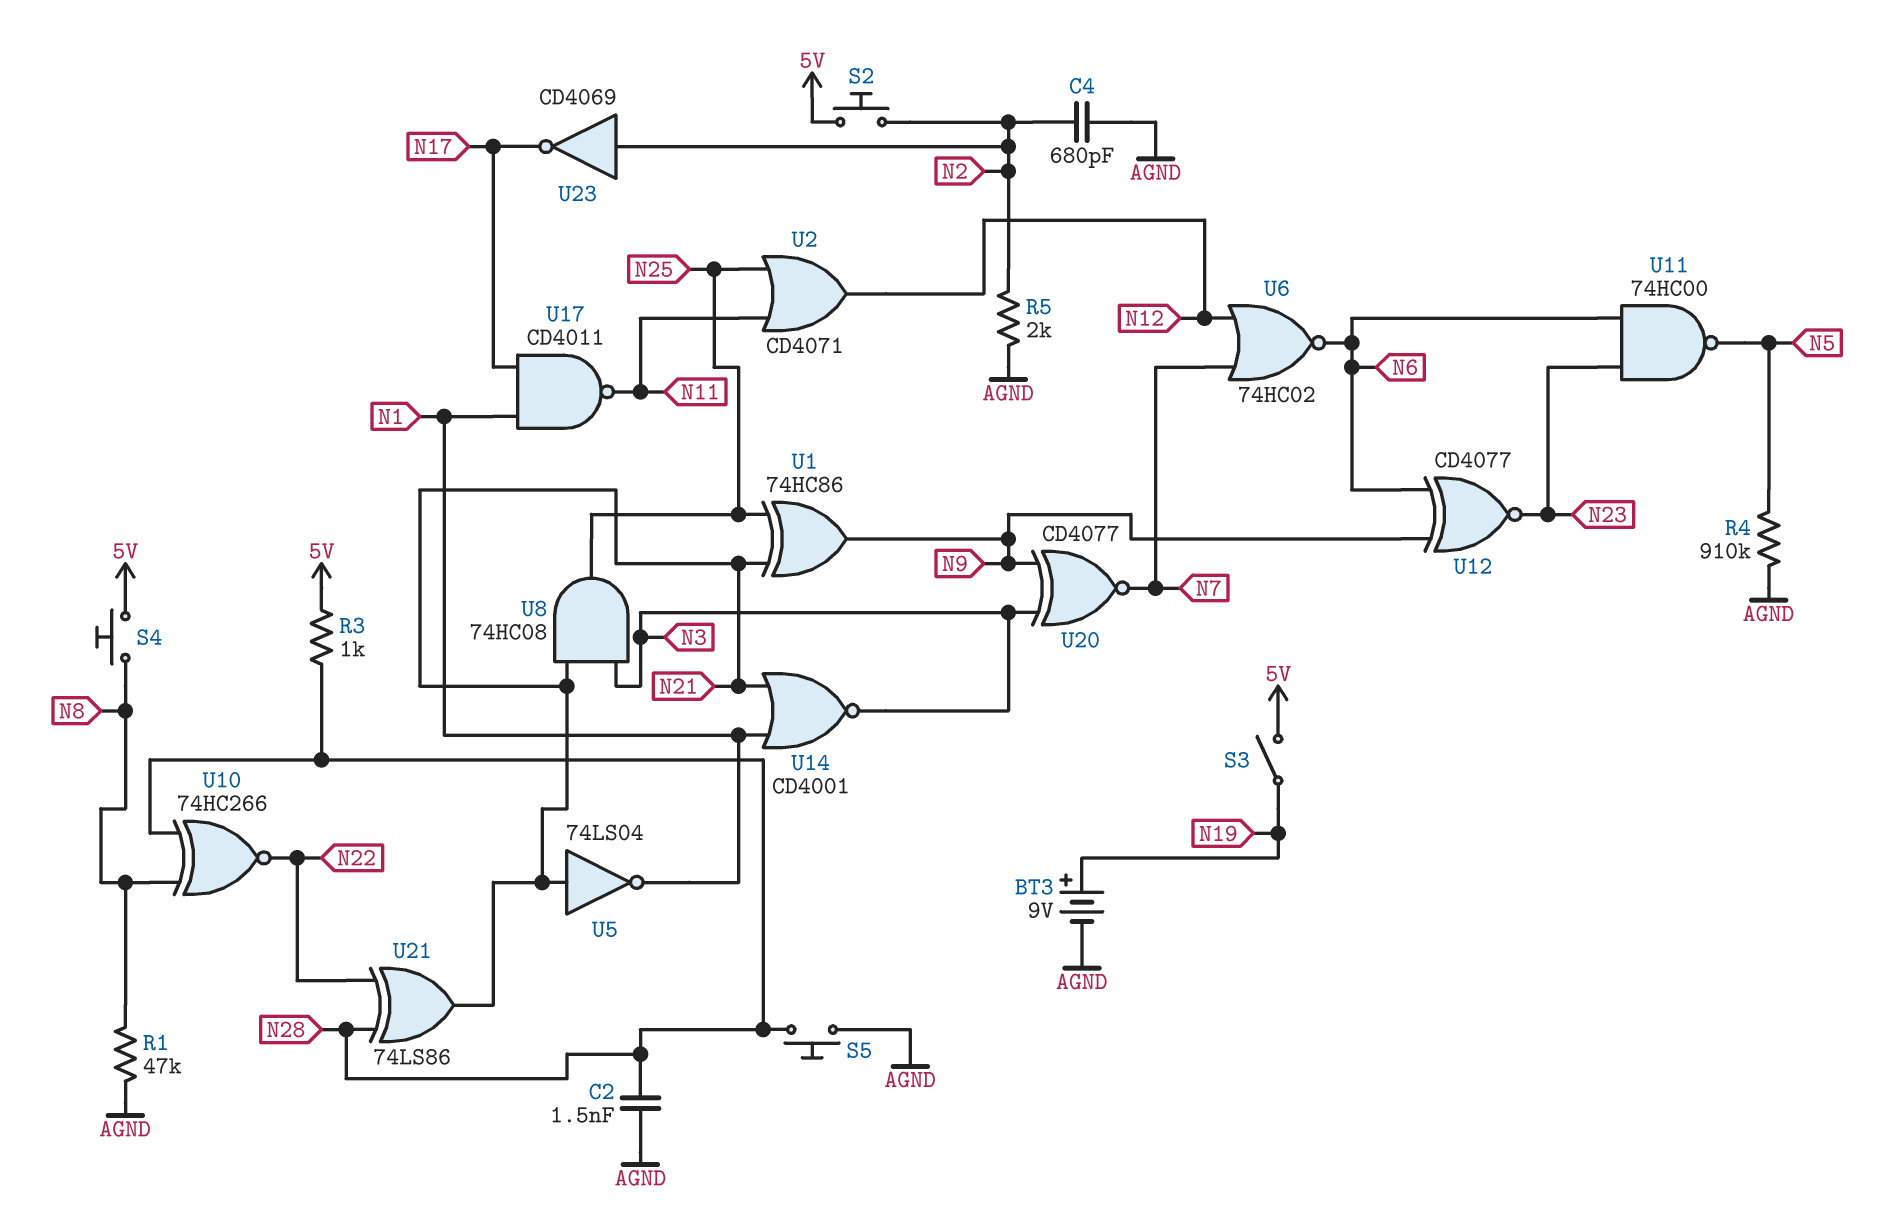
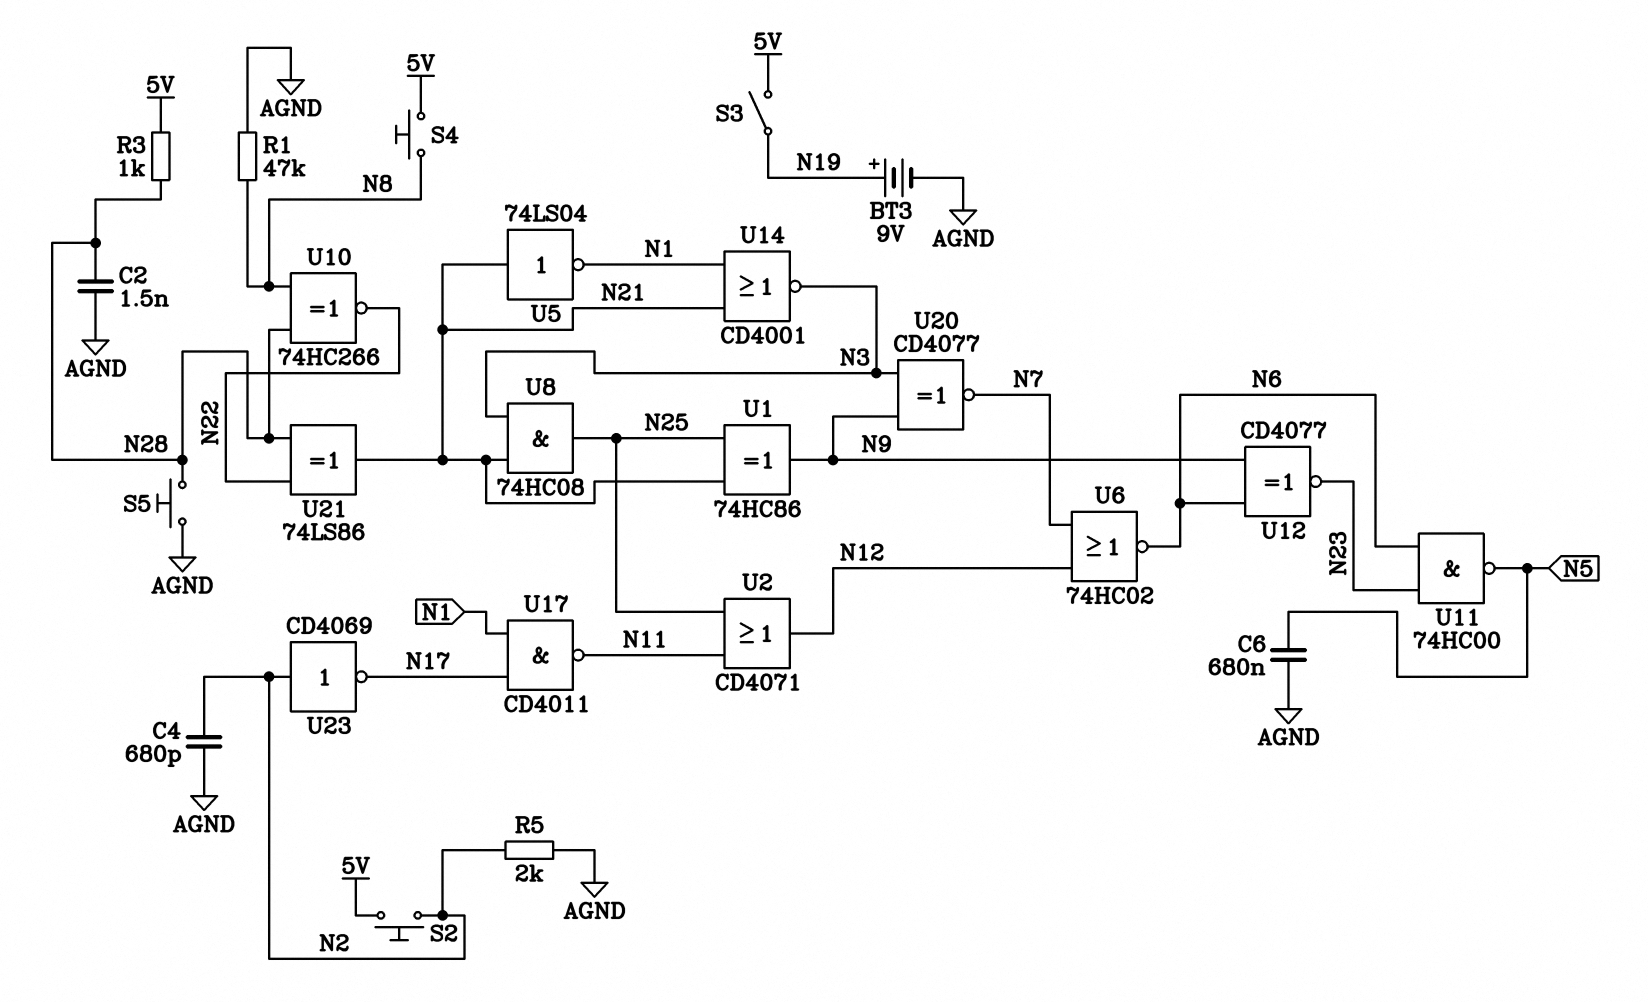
C6: none -> 680nF (AGND, N5)
R4: 910k (AGND, N5) -> none

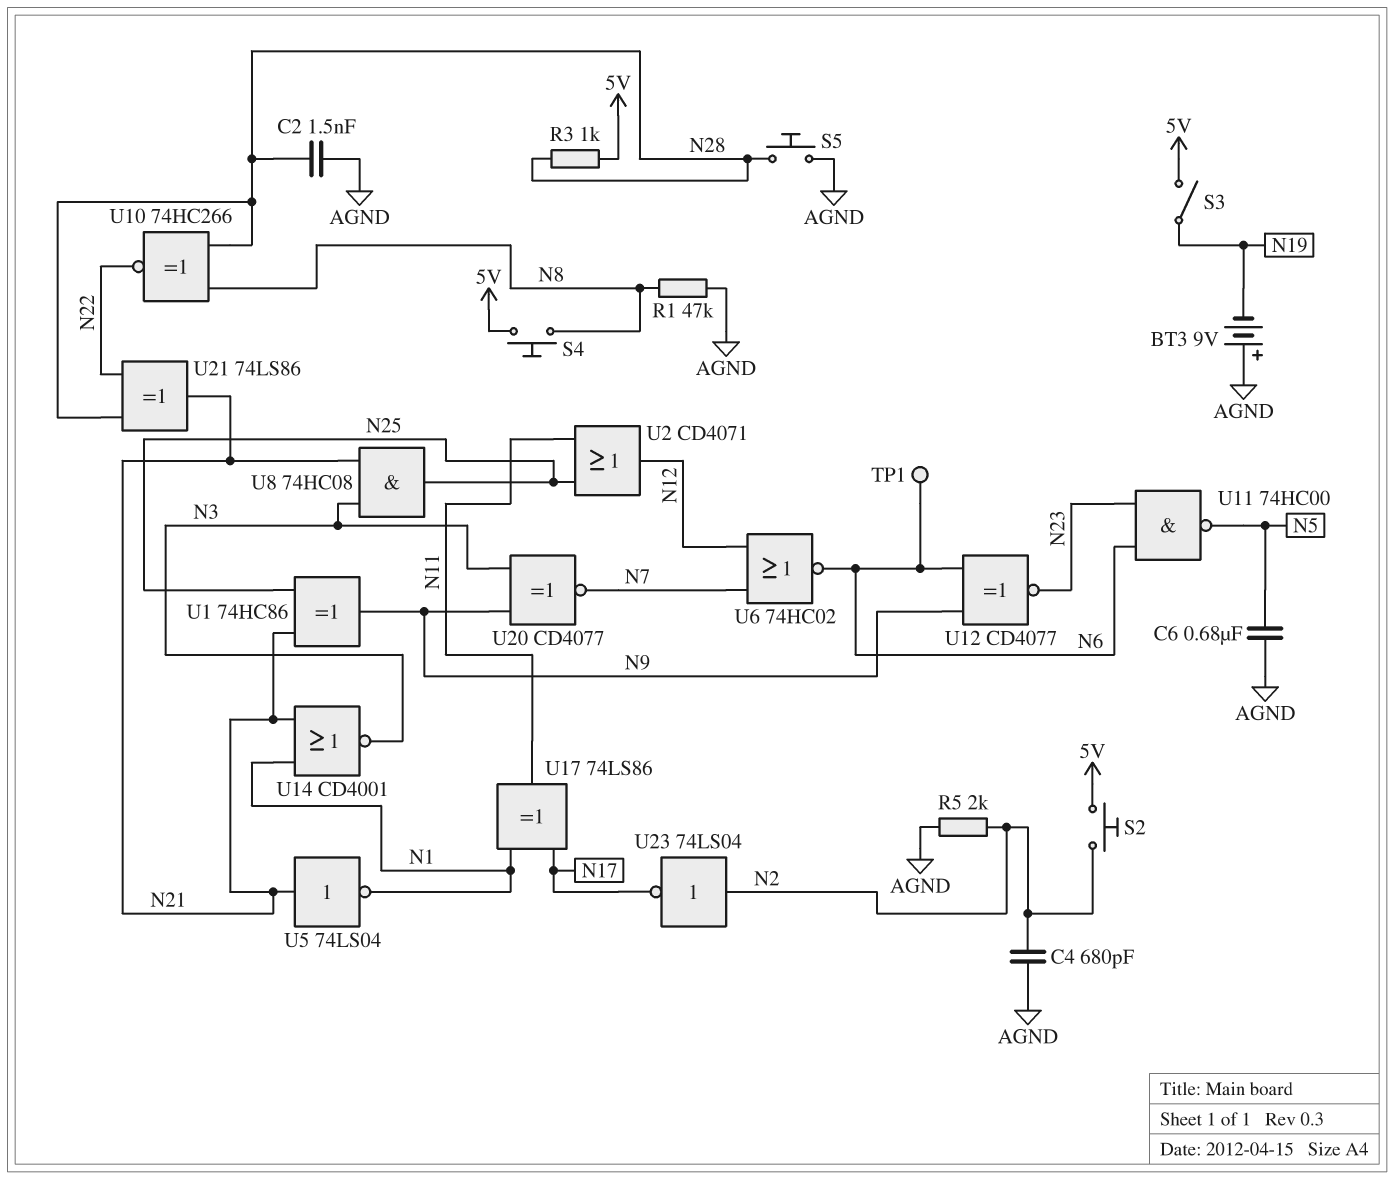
BT3: 9V (plus N19, minus AGND) -> 9V (plus AGND, minus N19)
TP1: none -> test point (N6)
U17: NAND CD4011 (in N1, in N17, out N11) -> XOR 74LS86 (in N1, in N17, out N11)
U23: NOT CD4069 (in N2, out N17) -> NOT 74LS04 (in N2, out N17)

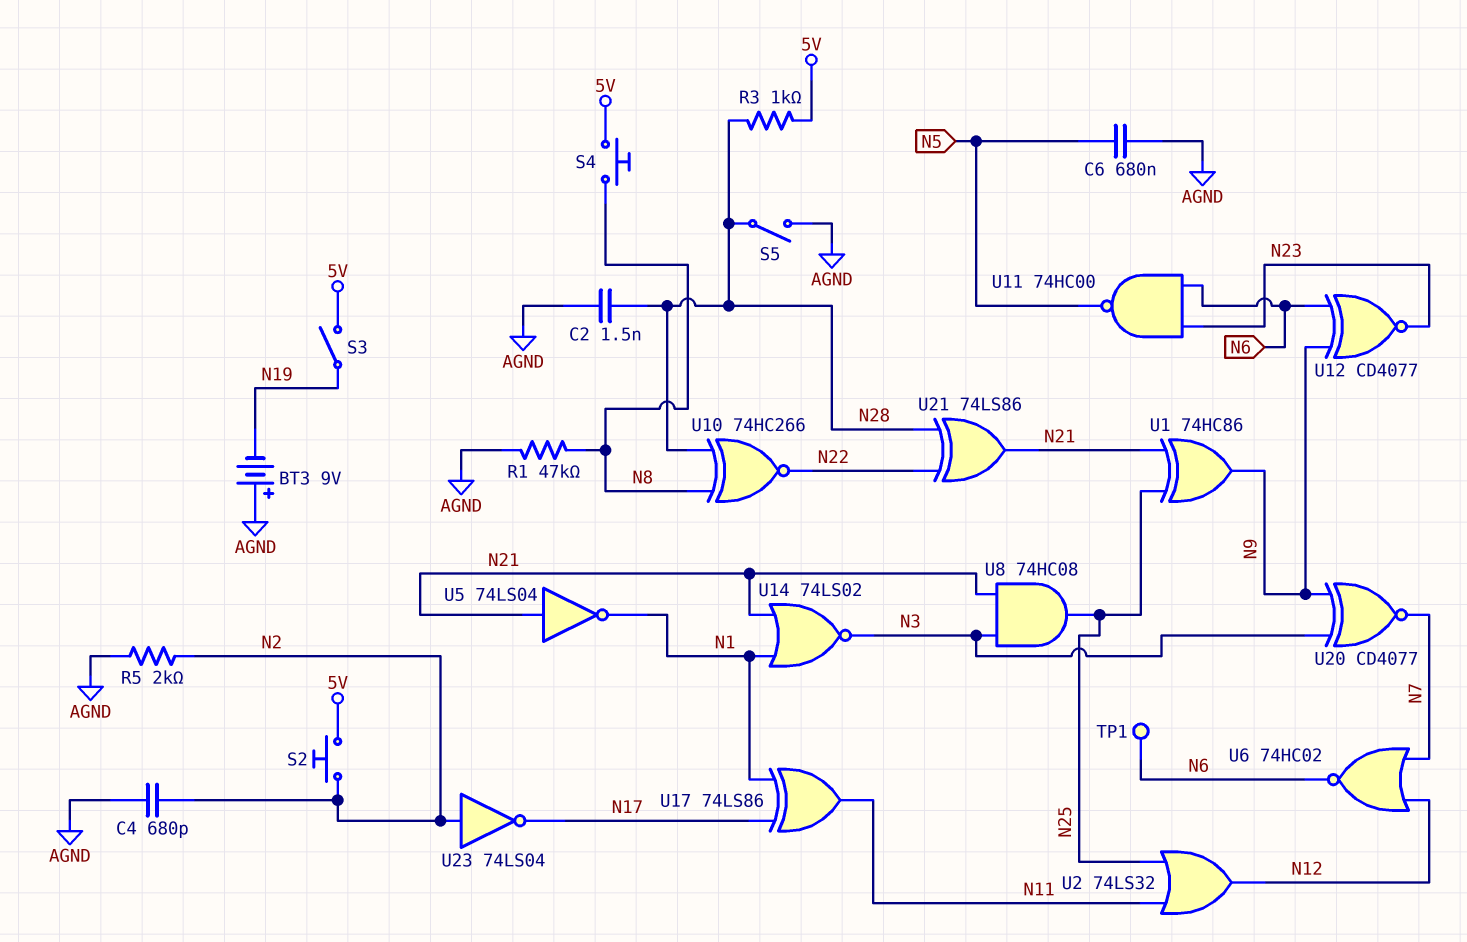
S5: button (AGND, N28) -> switch (AGND, N28)
U2: OR CD4071 (in N11, in N25, out N12) -> OR 74LS32 (in N11, in N25, out N12)
U14: NOR CD4001 (in N1, in N21, out N3) -> NOR 74LS02 (in N1, in N21, out N3)

